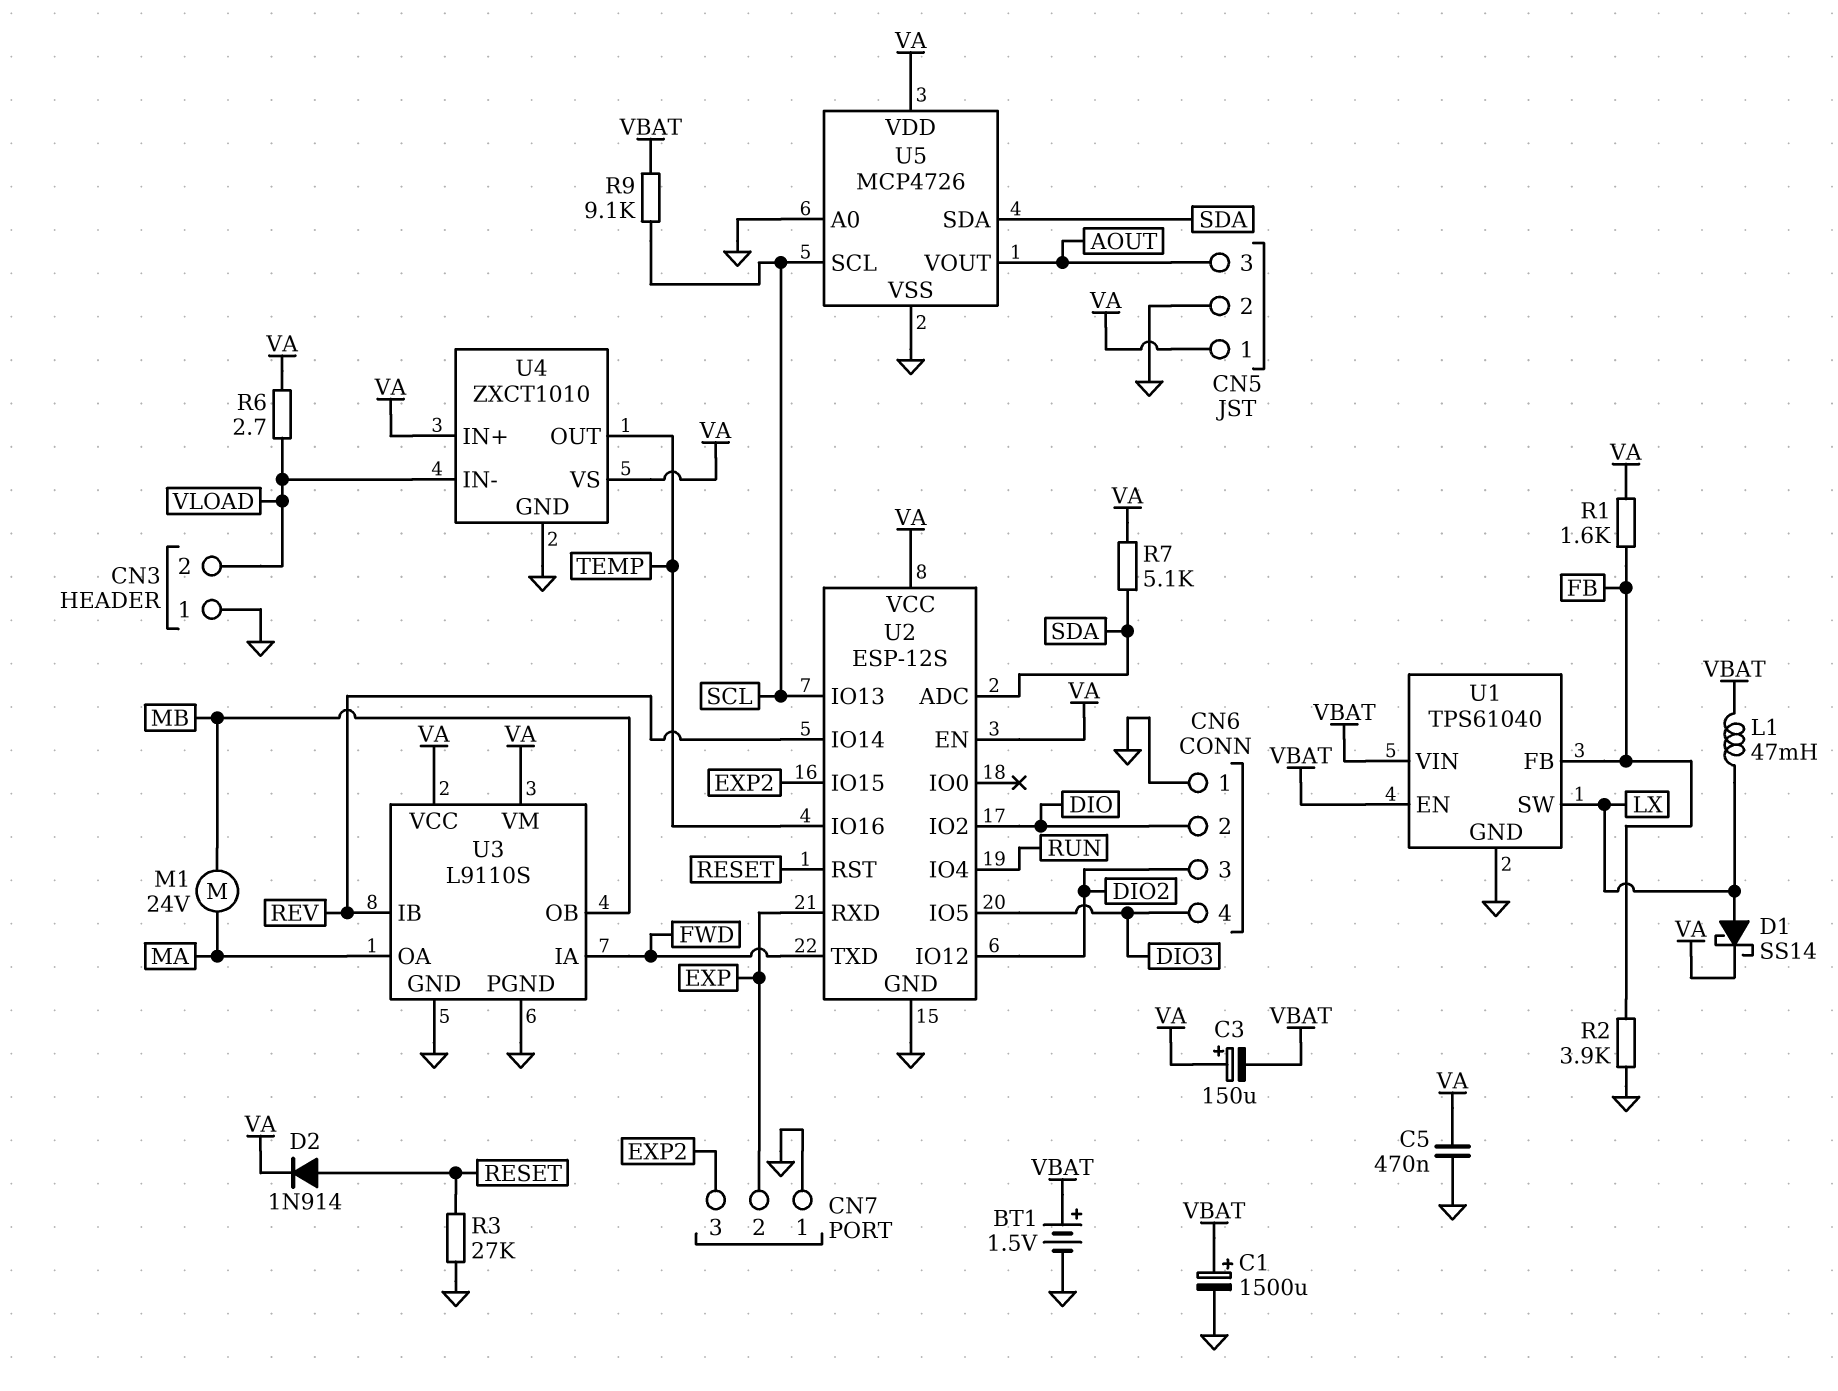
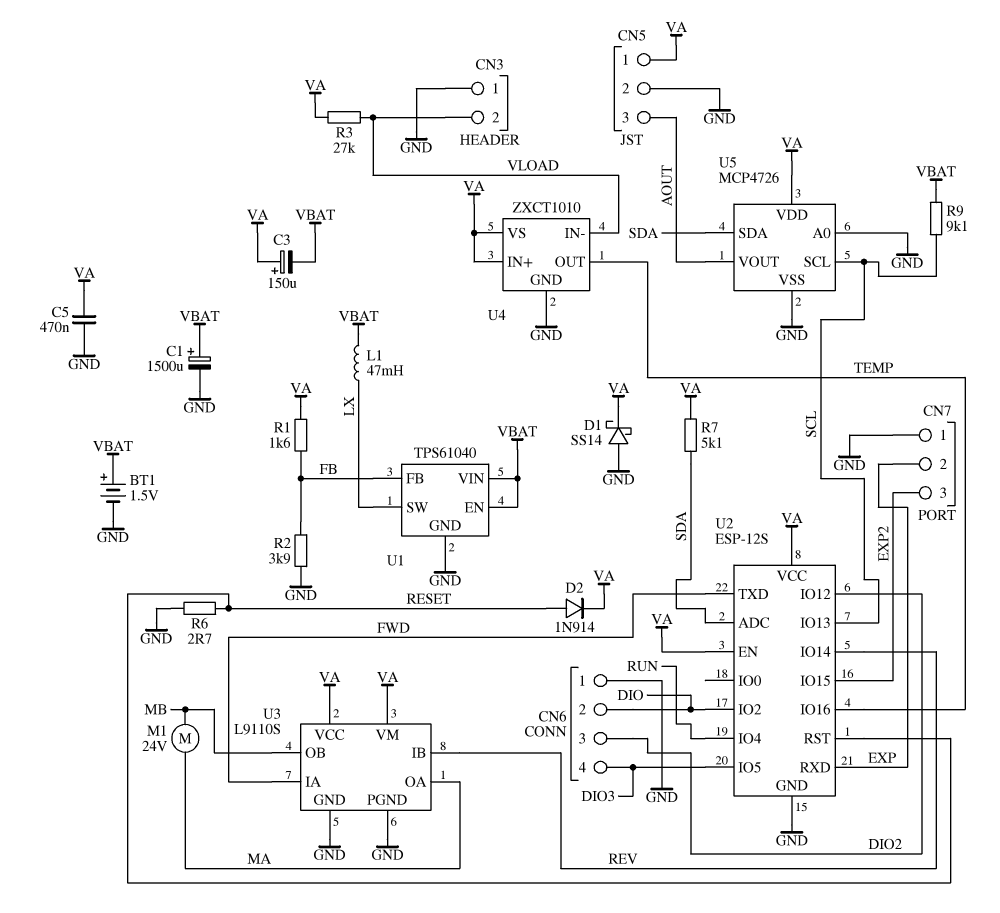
D1: schottky SS14 (A LX, K VA) -> schottky SS14 (A GND, K VA)
R3: 27k (GND, RESET) -> 27k (VA, VLOAD)
R6: 2.7 (VA, VLOAD) -> 2.7 (GND, RESET)

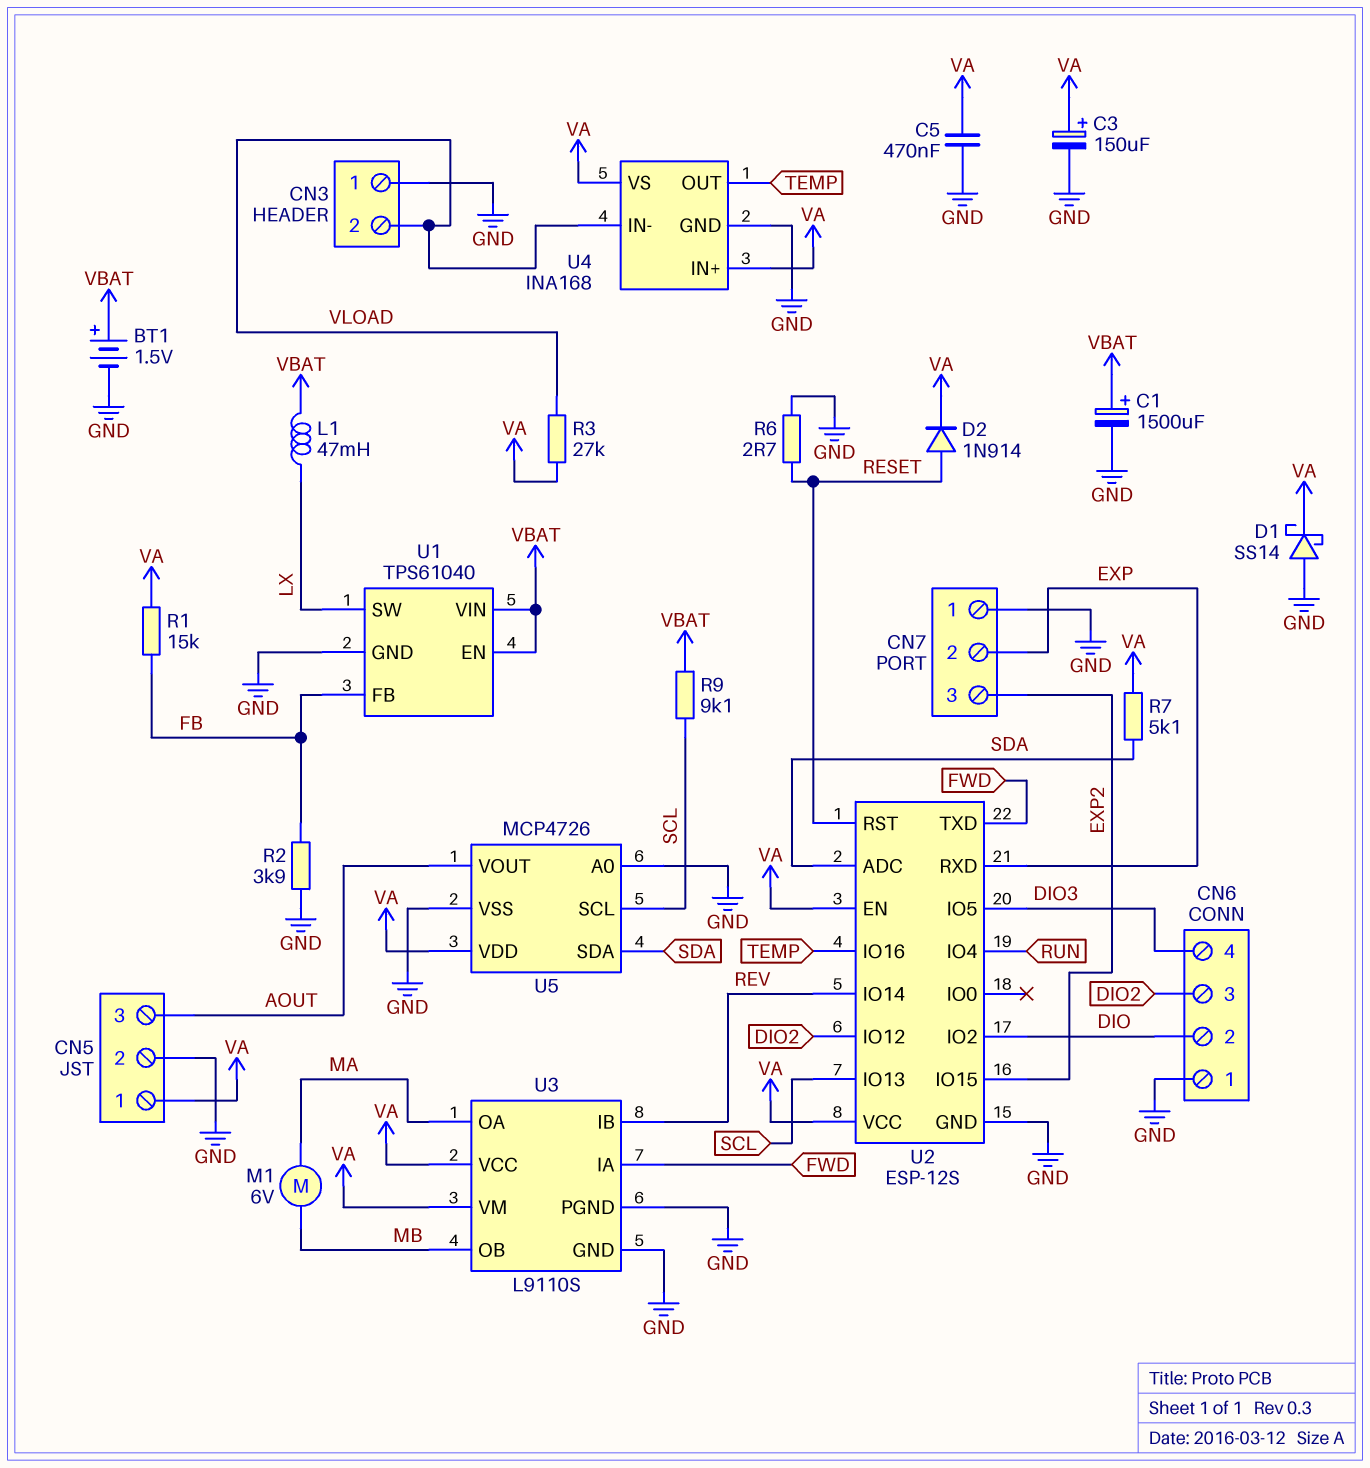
C3: 150uF (plus VA, minus VBAT) -> 150uF (plus VA, minus GND)
M1: motor 24V (MA, MB) -> motor 6V (MA, MB)
R1: 1.6k (FB, VA) -> 15k (FB, VA)
U4: ZXCT1010 -> INA168

